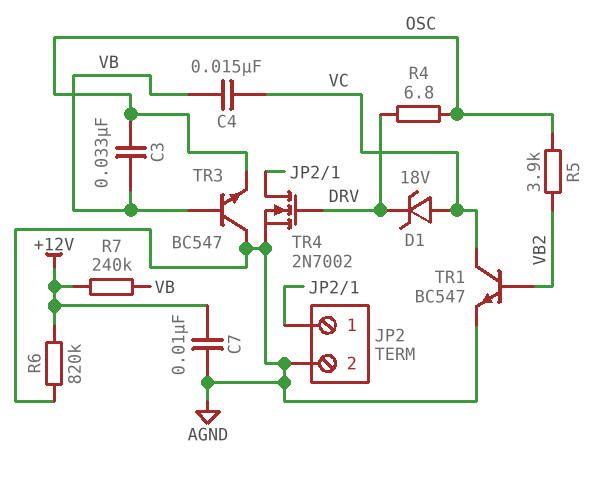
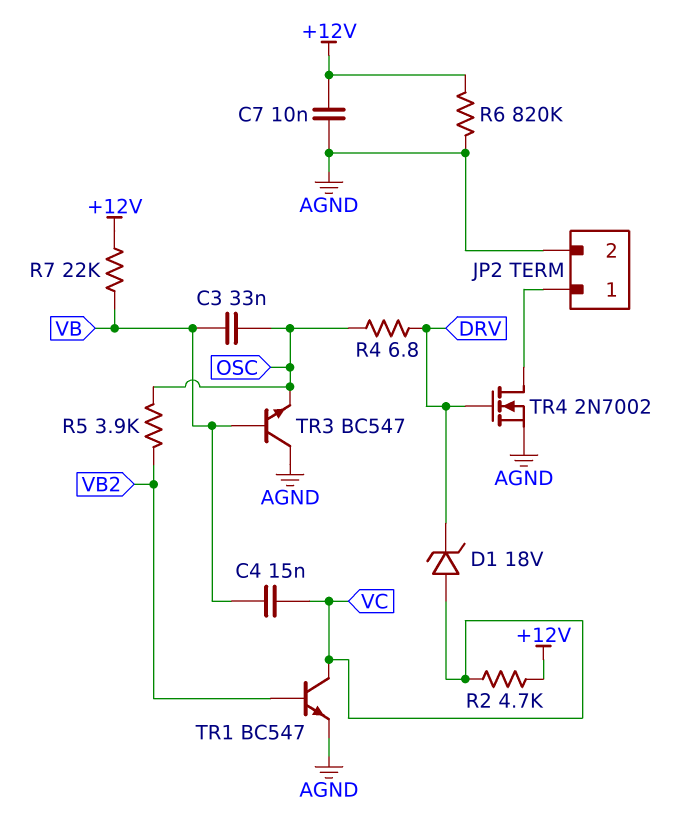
R2: none -> 4.7k (+12V, VC)
R7: 240k (+12V, VB) -> 22k (+12V, VB)

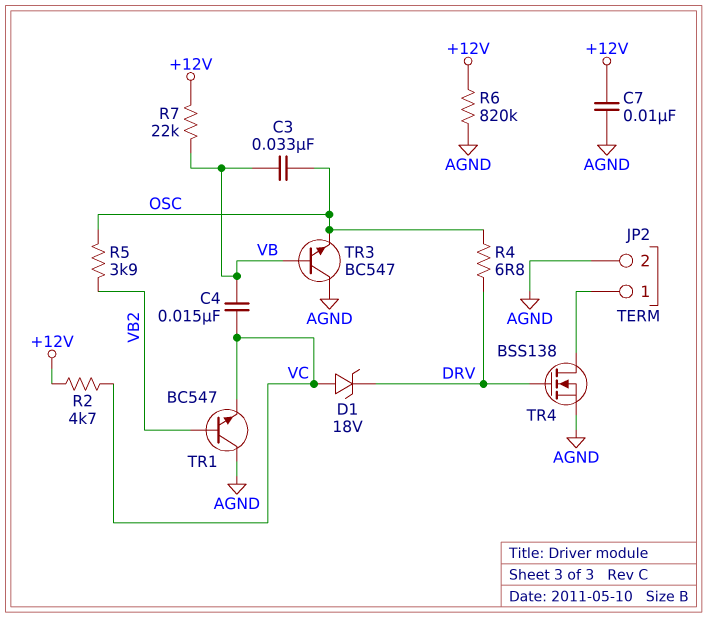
TR1: NPN BC547 (B VB2, C VC, E AGND) -> NPN BC547 (B VB2, C AGND, E VC)
TR4: NMOS 2N7002 (G DRV, D JP2/1, S AGND) -> NMOS BSS138 (G DRV, D JP2/1, S AGND)

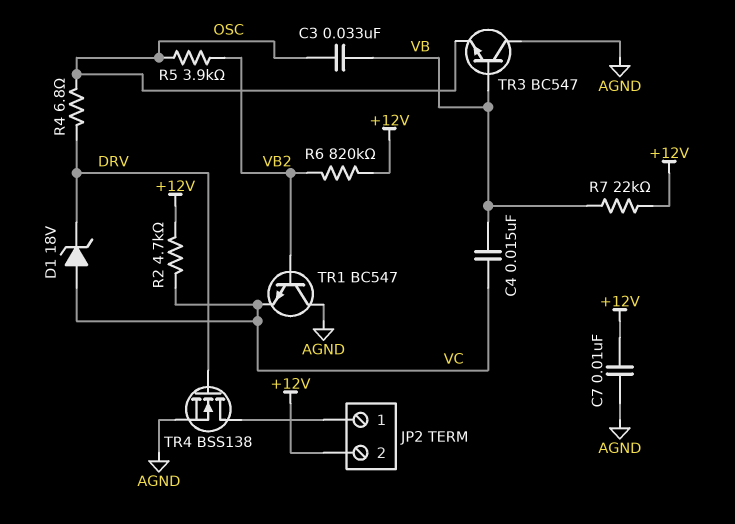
JP2 pin 2: AGND -> +12V
R6: 820k (+12V, AGND) -> 820k (+12V, VB2)

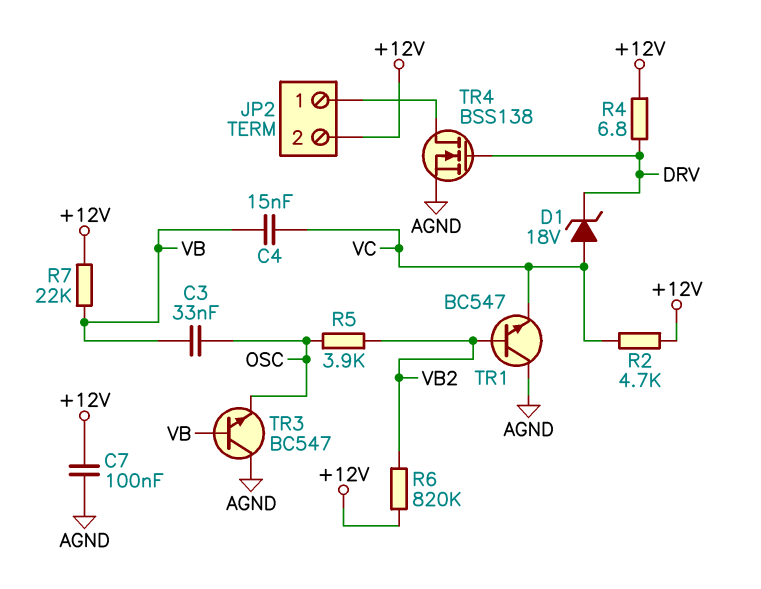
C7: 10nF (+12V, AGND) -> 100nF (+12V, AGND)
R4: 6.8 (DRV, OSC) -> 6.8 (+12V, DRV)

